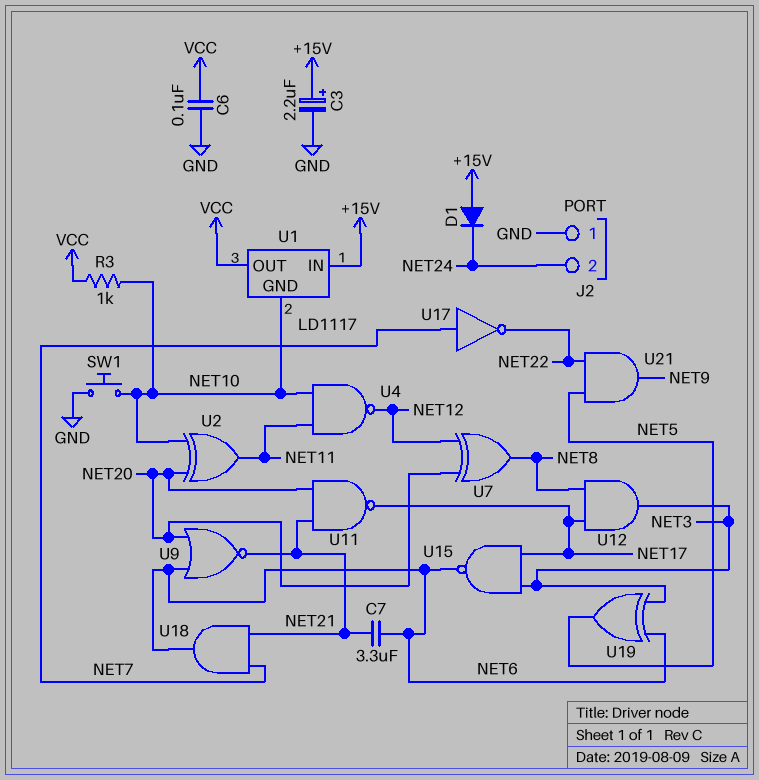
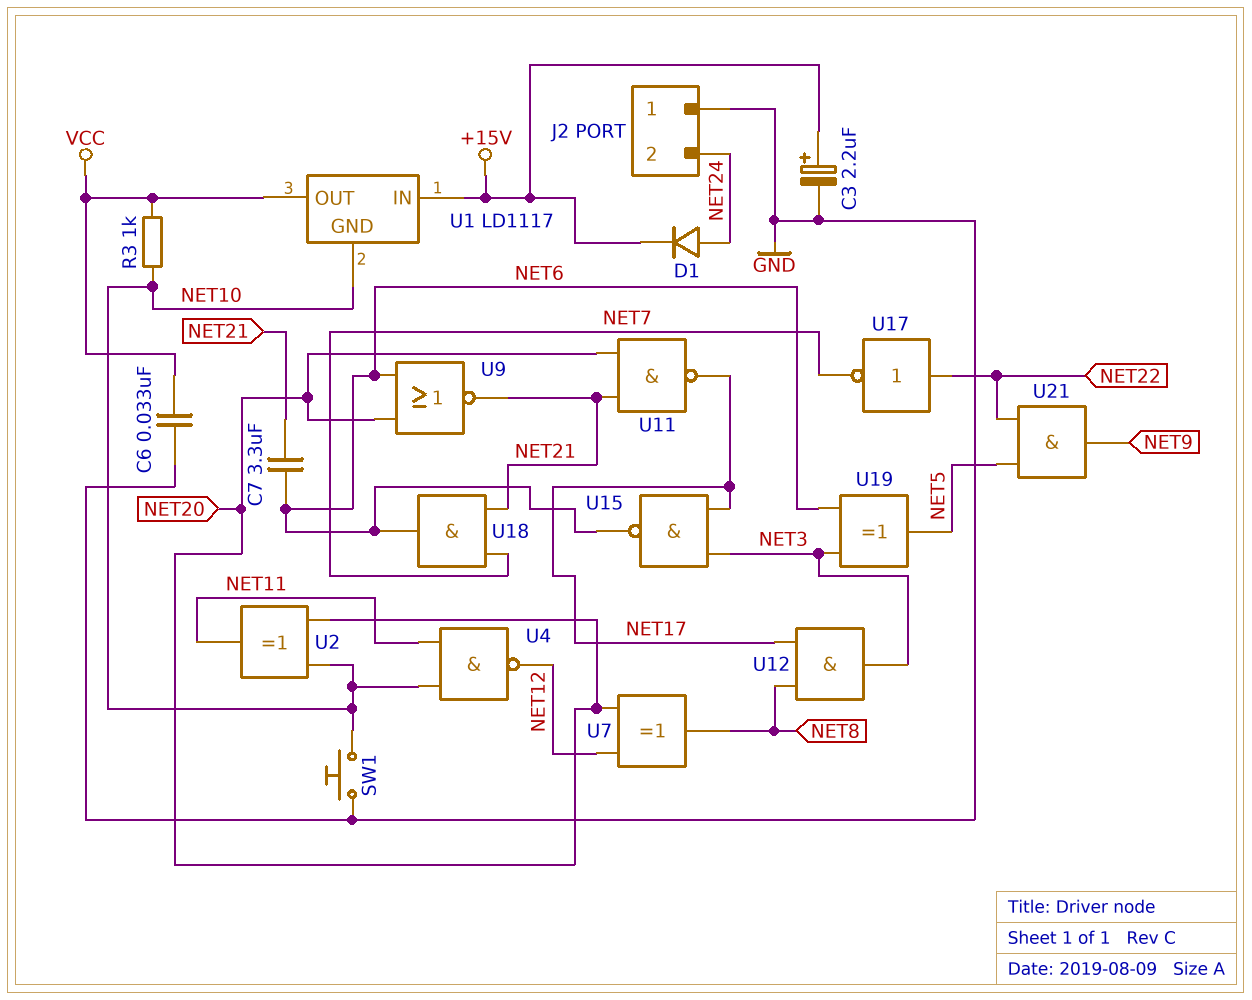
C6: 100nF (GND, VCC) -> 33nF (GND, VCC)
D1: diode (A +15V, K NET24) -> diode (A NET24, K +15V)
U17: NOT (in NET7, out NET22) -> NOT (in NET22, out NET7)

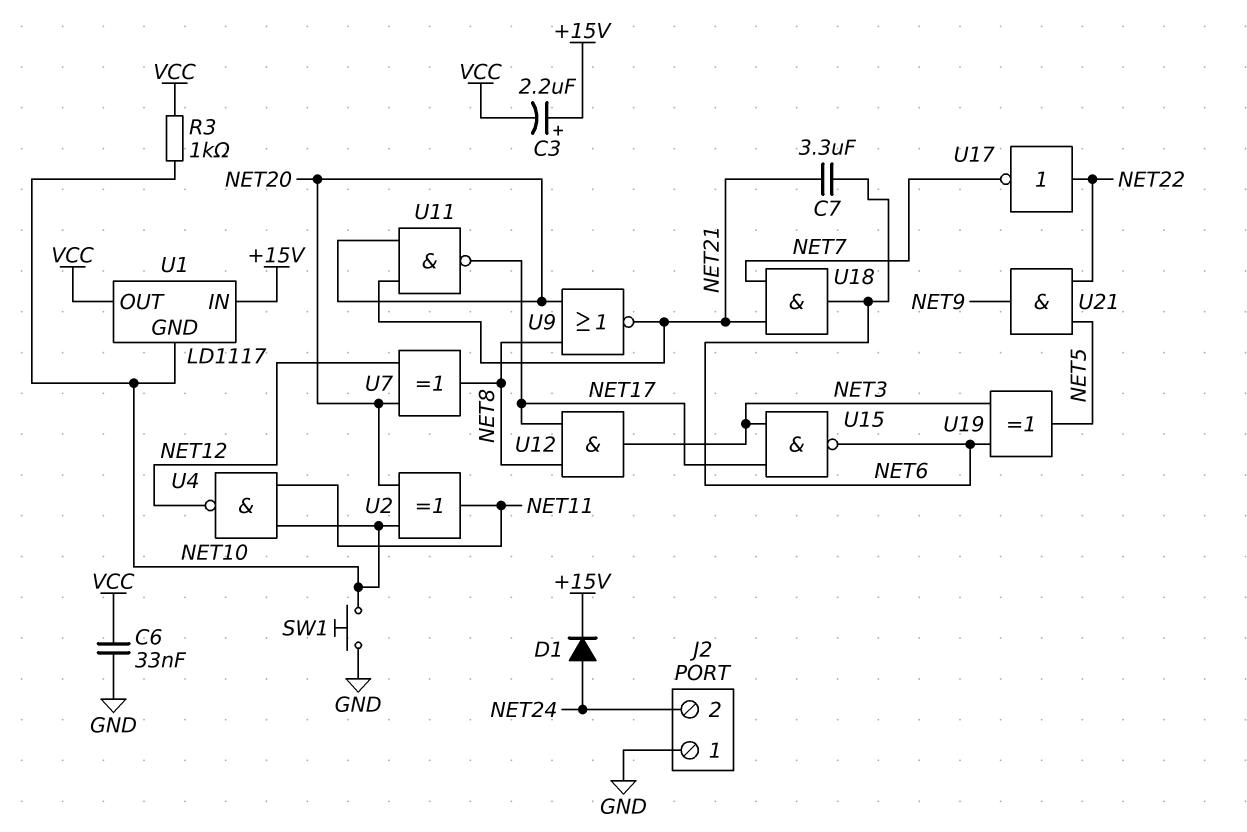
C3: 2.2uF (plus +15V, minus GND) -> 2.2uF (plus +15V, minus VCC)
U9: NOR (in NET6, in NET20, out NET21) -> NOR (in NET8, in NET20, out NET21)

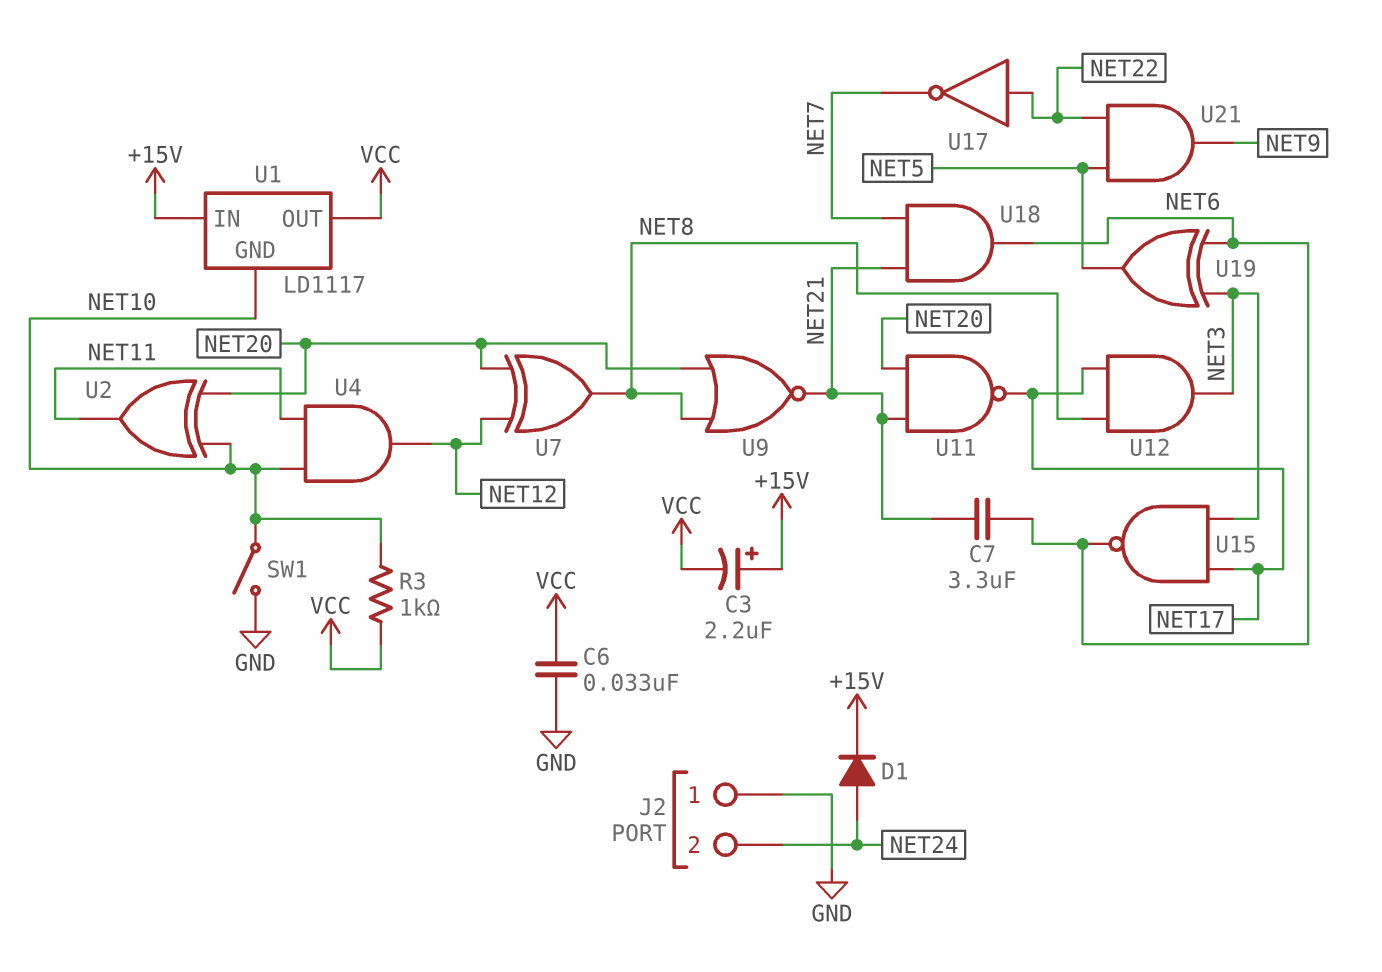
SW1: button (GND, NET10) -> switch (GND, NET10)
U4: NAND (in NET10, in NET11, out NET12) -> AND (in NET10, in NET11, out NET12)

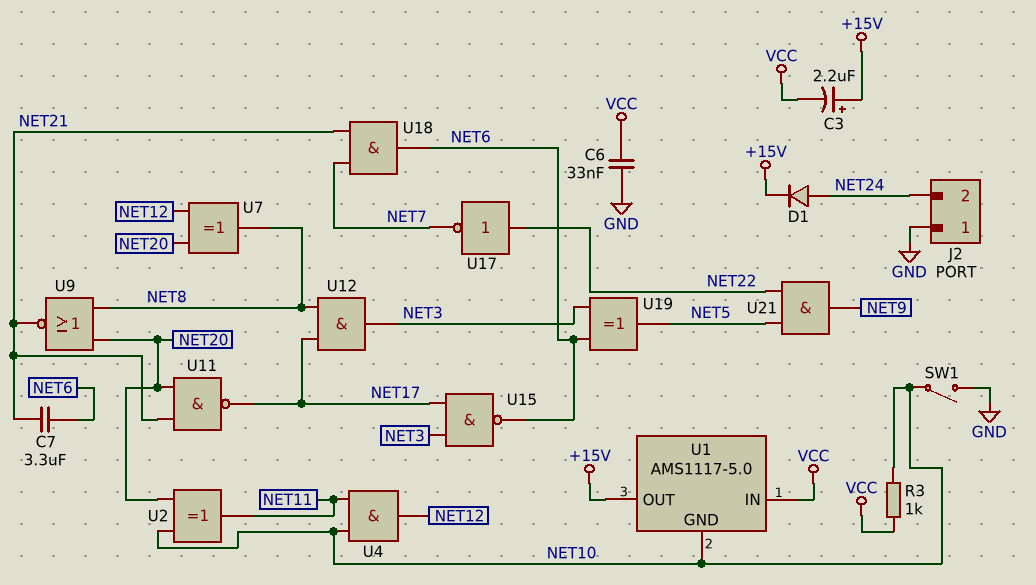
U1: LD1117 -> AMS1117-5.0
U1 pin IN: +15V -> VCC
U1 pin OUT: VCC -> +15V

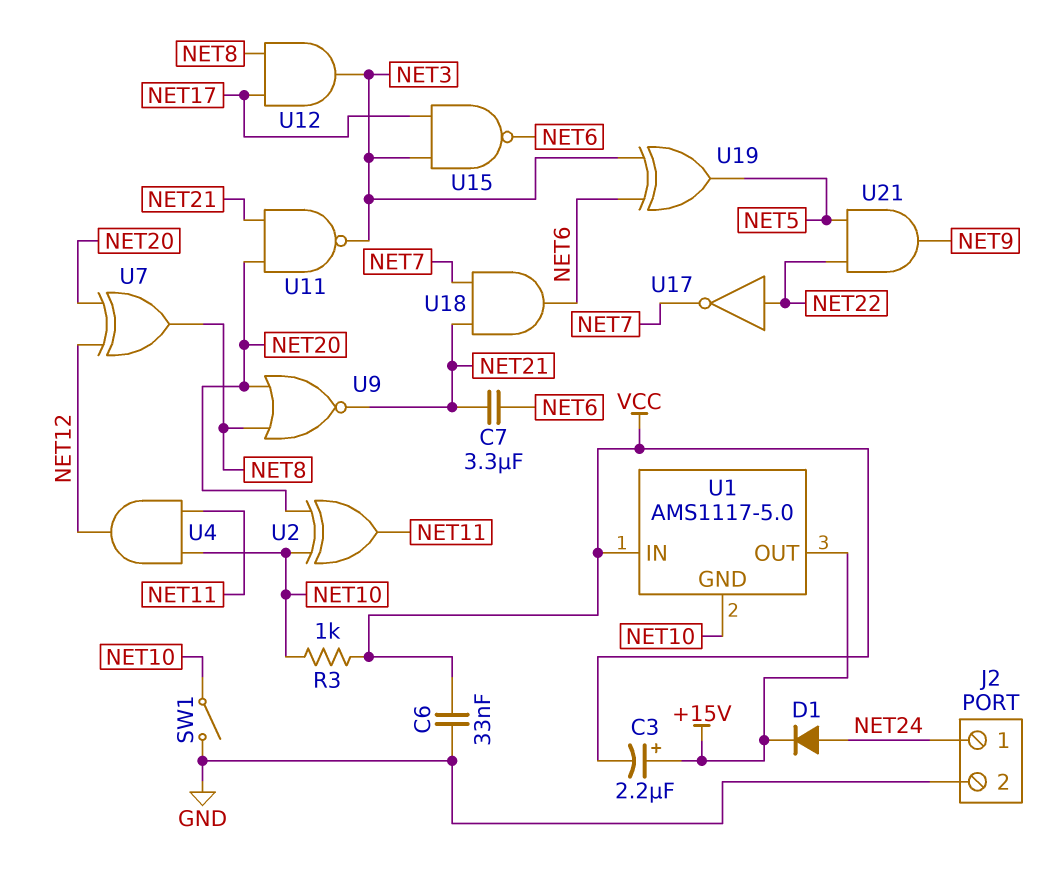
J2 pin 1: GND -> NET24
J2 pin 2: NET24 -> GND
U11: NAND (in NET20, in NET21, out NET17) -> NAND (in NET20, in NET21, out NET3)

